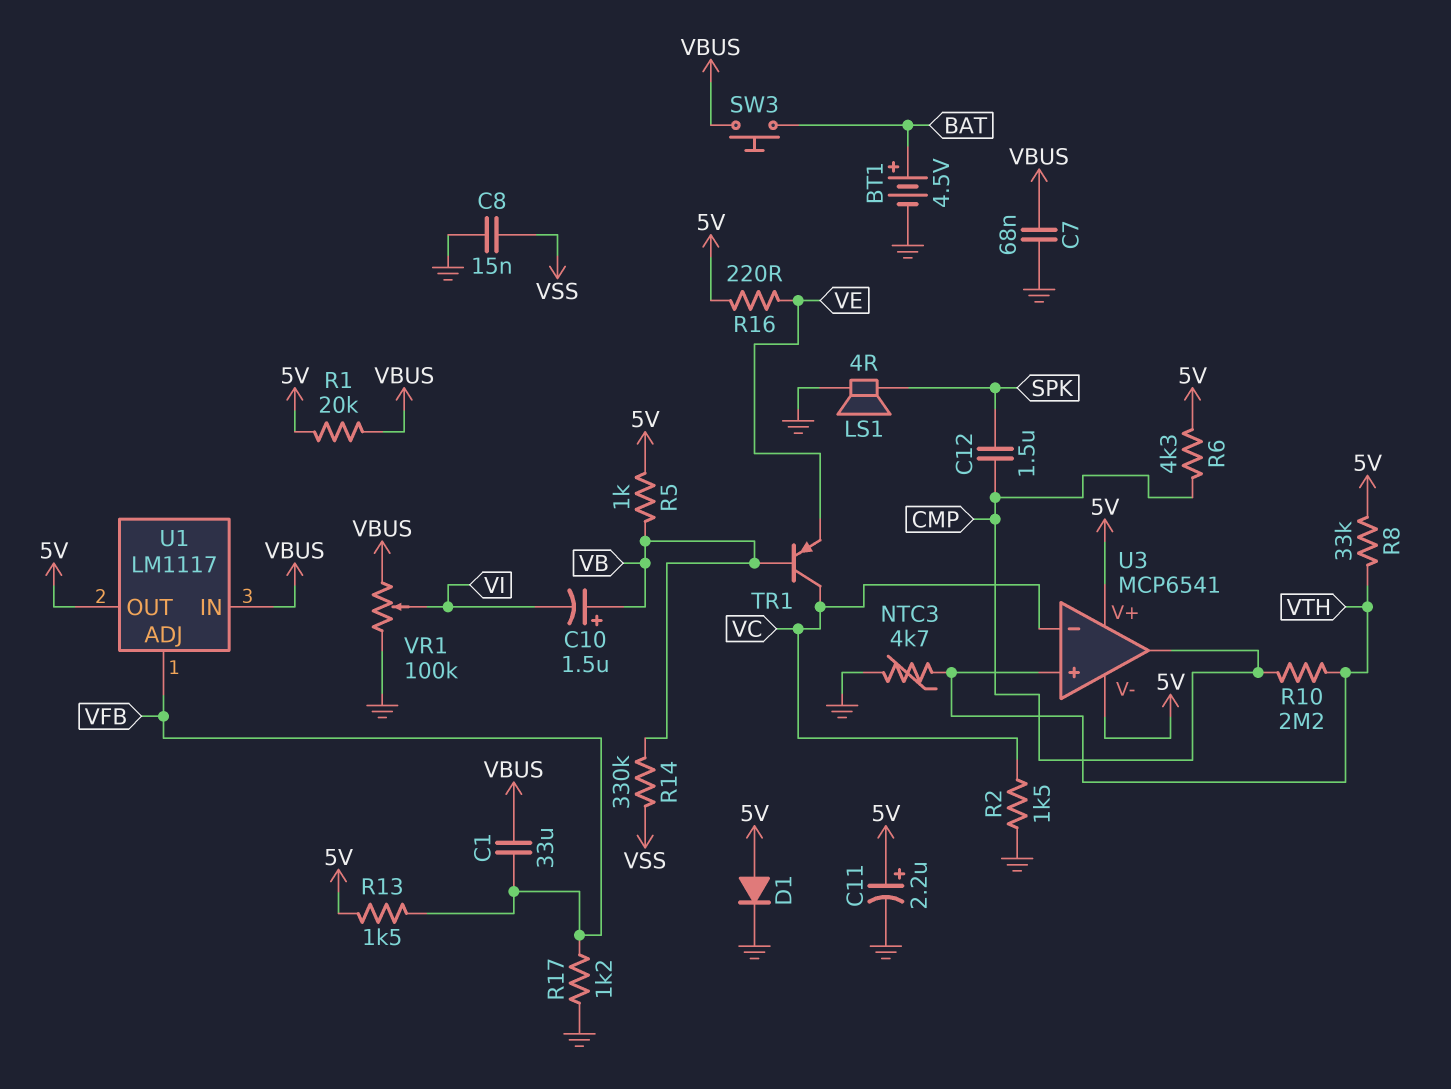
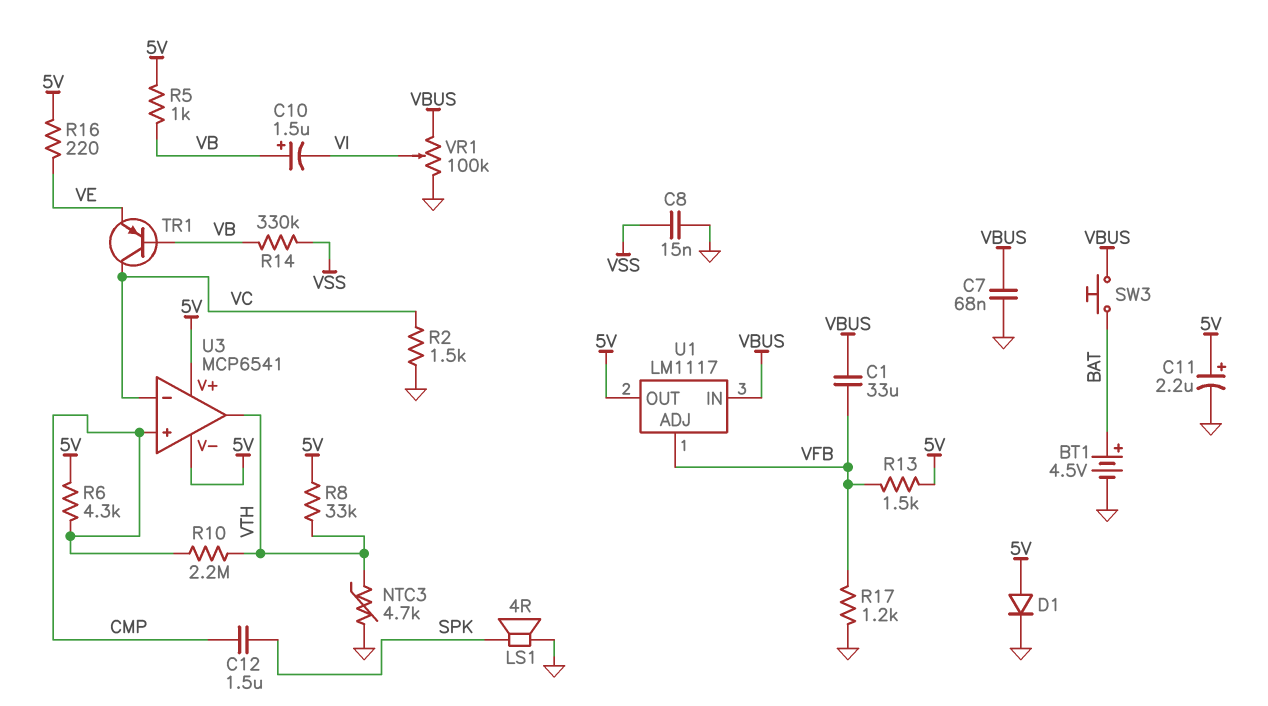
R1: 20k (5V, VBUS) -> none
U3 pin in+: VTH -> CMP
U3 pin out: CMP -> VTH

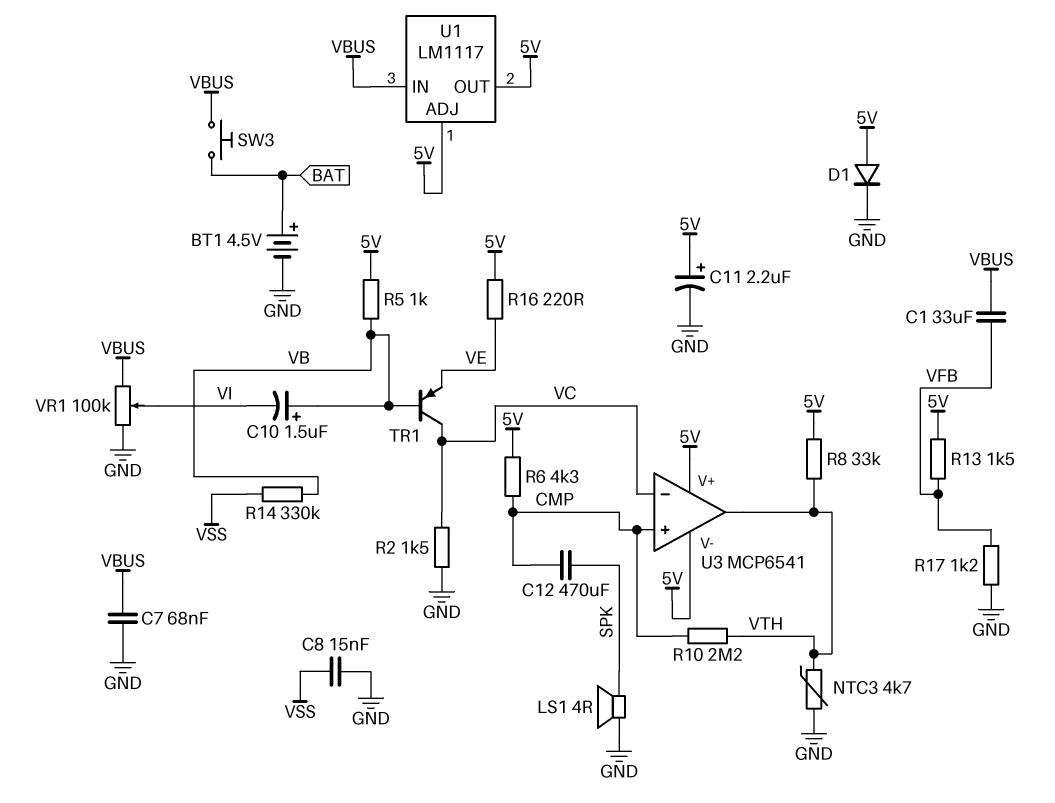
C12: 1.5uF (CMP, SPK) -> 470uF (CMP, SPK)
U1 pin ADJ: VFB -> 5V

